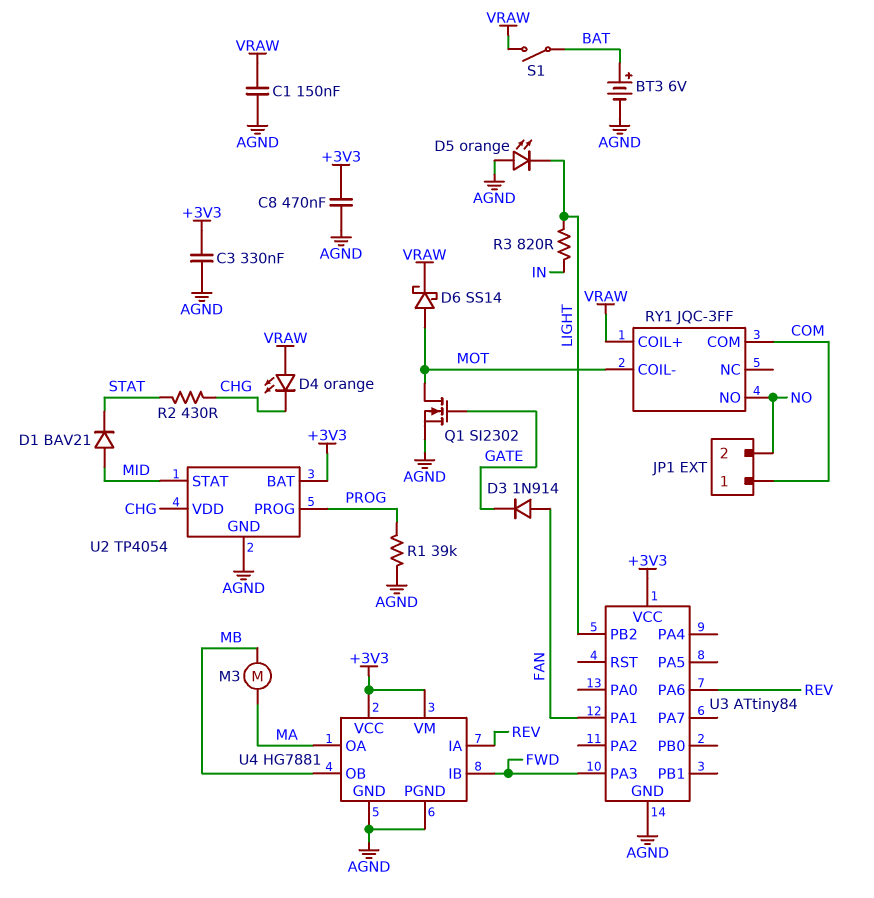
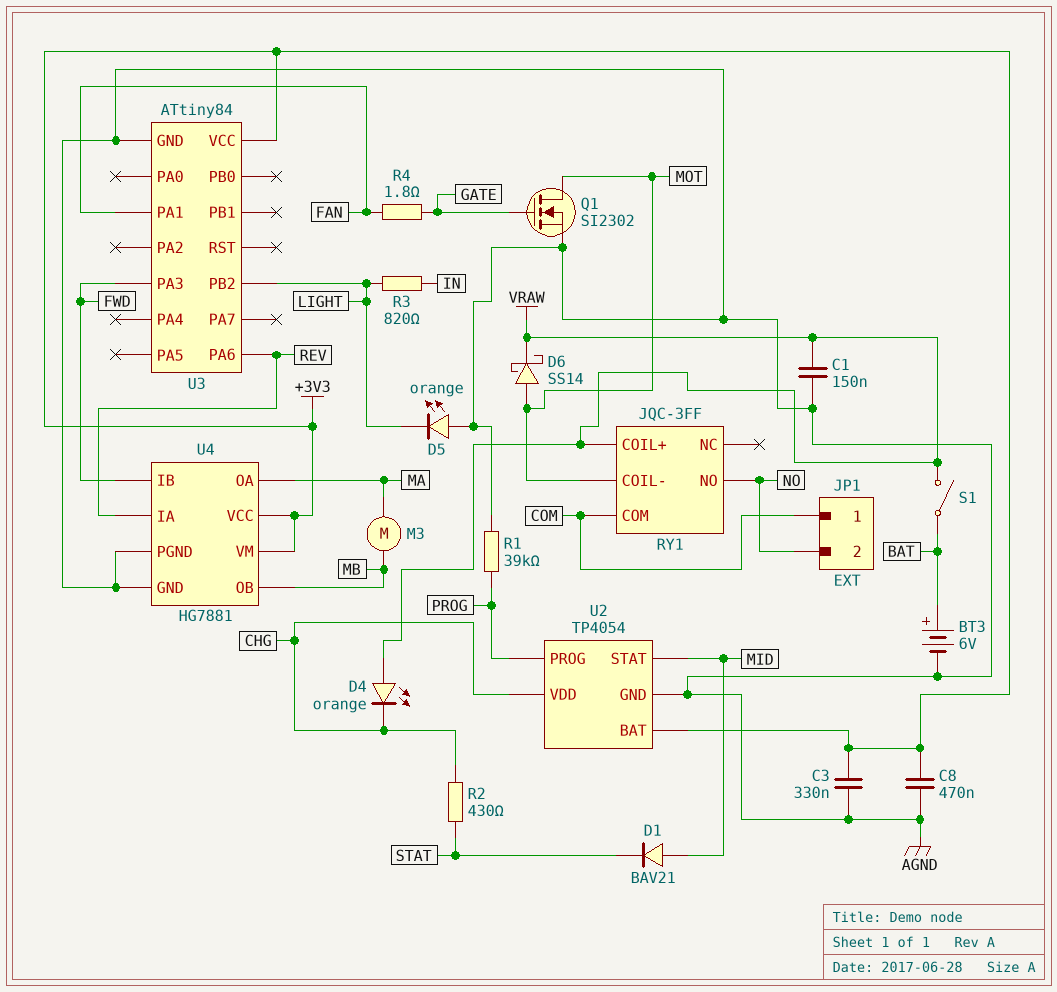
D3: diode 1N914 (A FAN, K GATE) -> none
R4: none -> 1.8 (FAN, GATE)

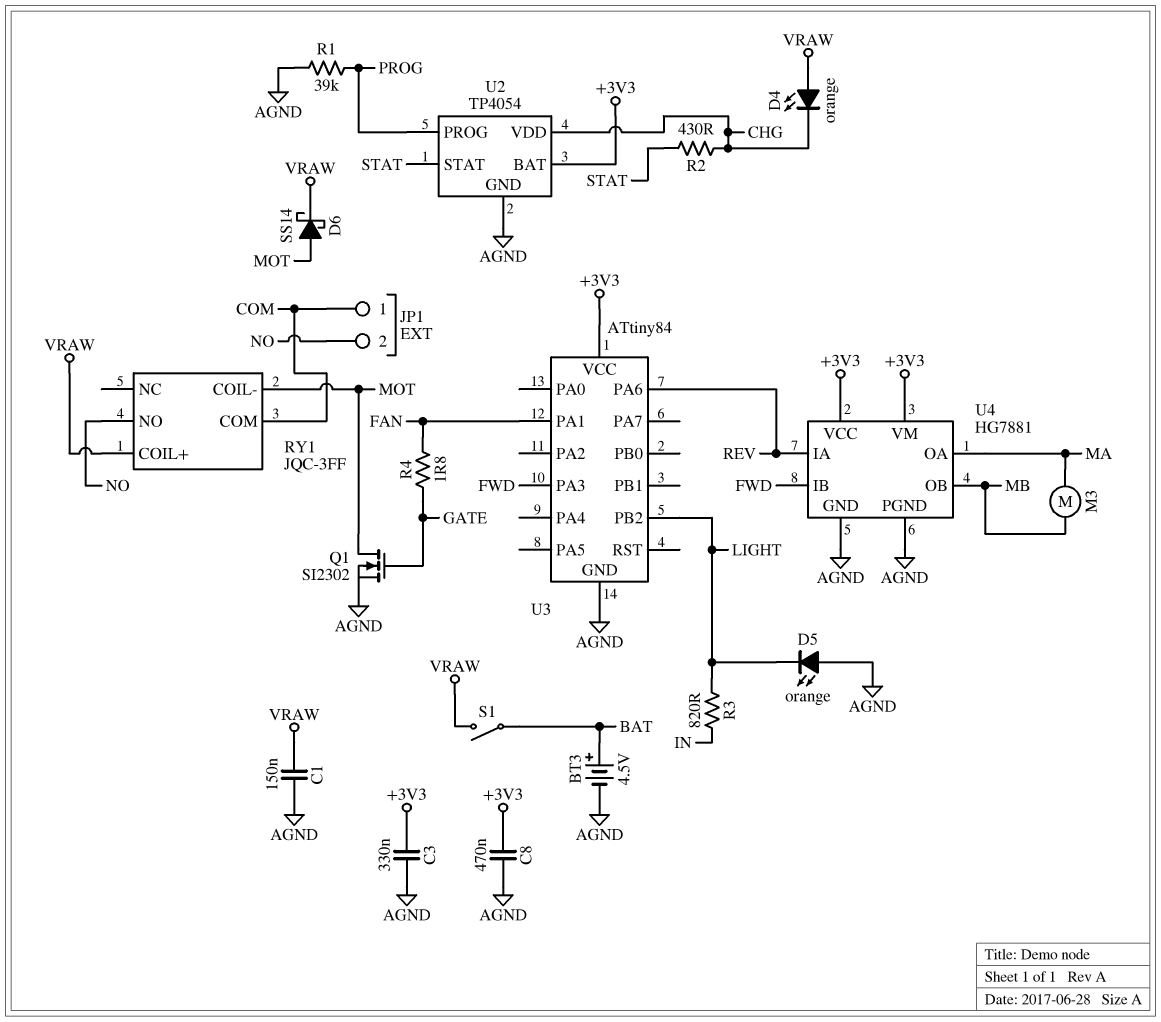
BT3: 6V (plus BAT, minus AGND) -> 4.5V (plus BAT, minus AGND)
D1: diode BAV21 (A MID, K STAT) -> none
U2 pin STAT: MID -> STAT

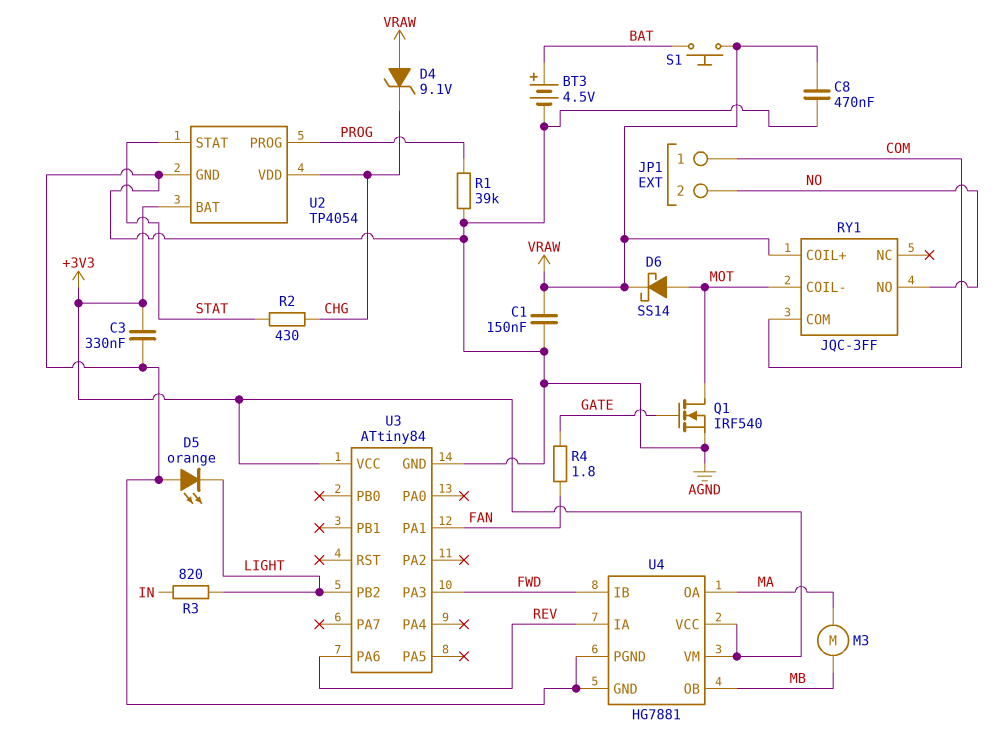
C8: 470nF (+3V3, AGND) -> 470nF (AGND, VRAW)
D4: LED orange (A VRAW, K CHG) -> zener 9.1V (A VRAW, K CHG)
Q1: NMOS SI2302 (G GATE, D MOT, S AGND) -> NMOS IRF540 (G GATE, D MOT, S AGND)
S1: switch (BAT, VRAW) -> button (BAT, VRAW)

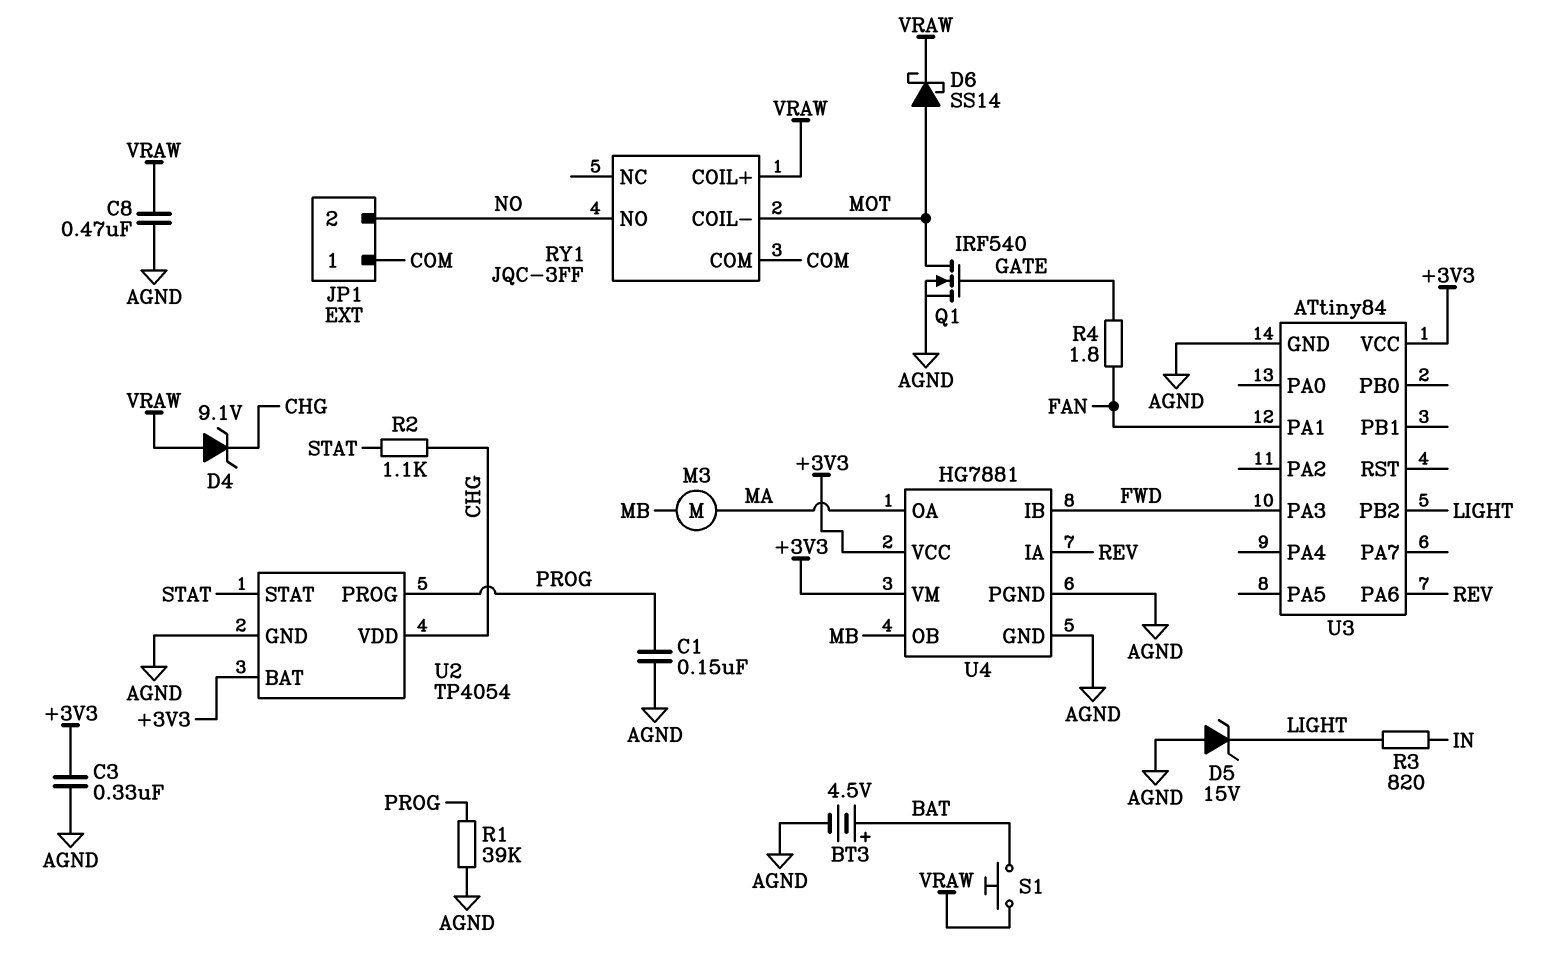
C1: 150nF (AGND, VRAW) -> 150nF (AGND, PROG)
D5: LED orange (A AGND, K LIGHT) -> zener 15V (A AGND, K LIGHT)
R2: 430 (CHG, STAT) -> 1.1k (CHG, STAT)

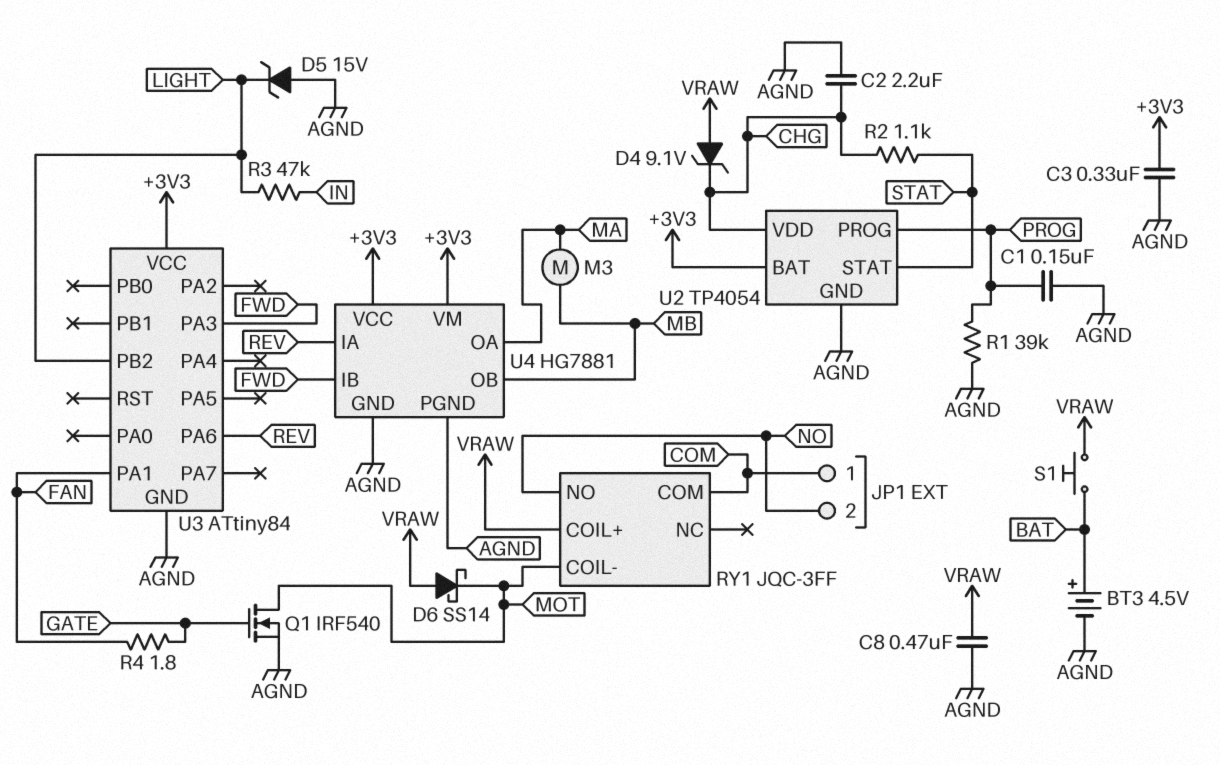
C2: none -> 2.2uF (AGND, CHG)
D6: schottky SS14 (A MOT, K VRAW) -> schottky SS14 (A VRAW, K MOT)
R3: 820 (IN, LIGHT) -> 47k (IN, LIGHT)

